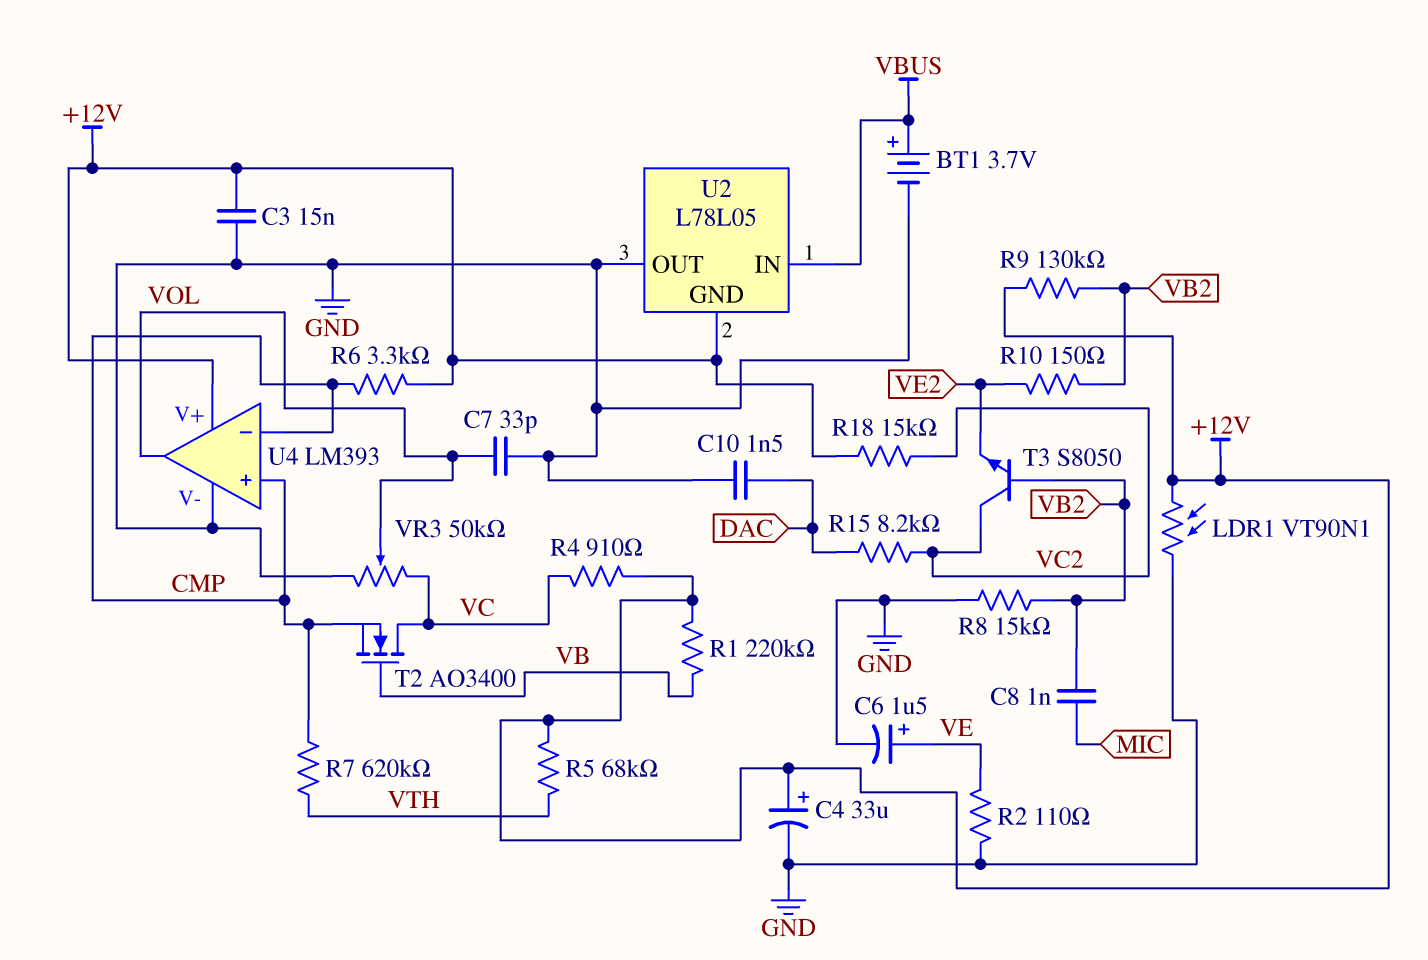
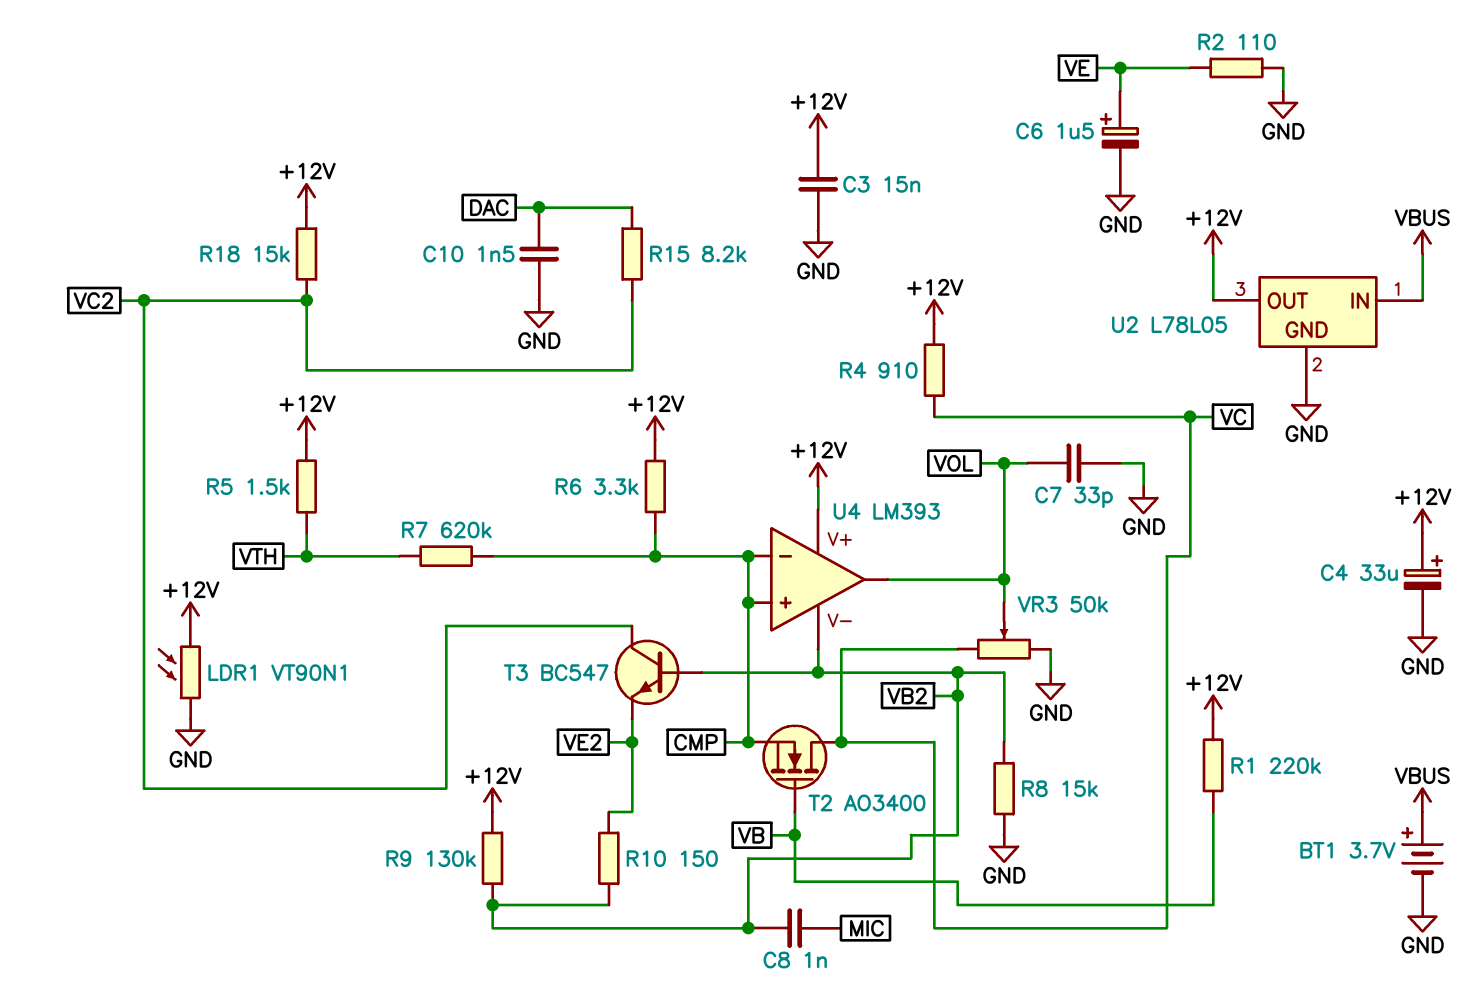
R5: 68k (+12V, VTH) -> 1.5k (+12V, VTH)
T3: NPN S8050 (B VB2, C VC2, E VE2) -> NPN BC547 (B VB2, C VC2, E VE2)
U2 pin GND: +12V -> GND
U2 pin OUT: GND -> +12V
U4 pin V-: GND -> VB2

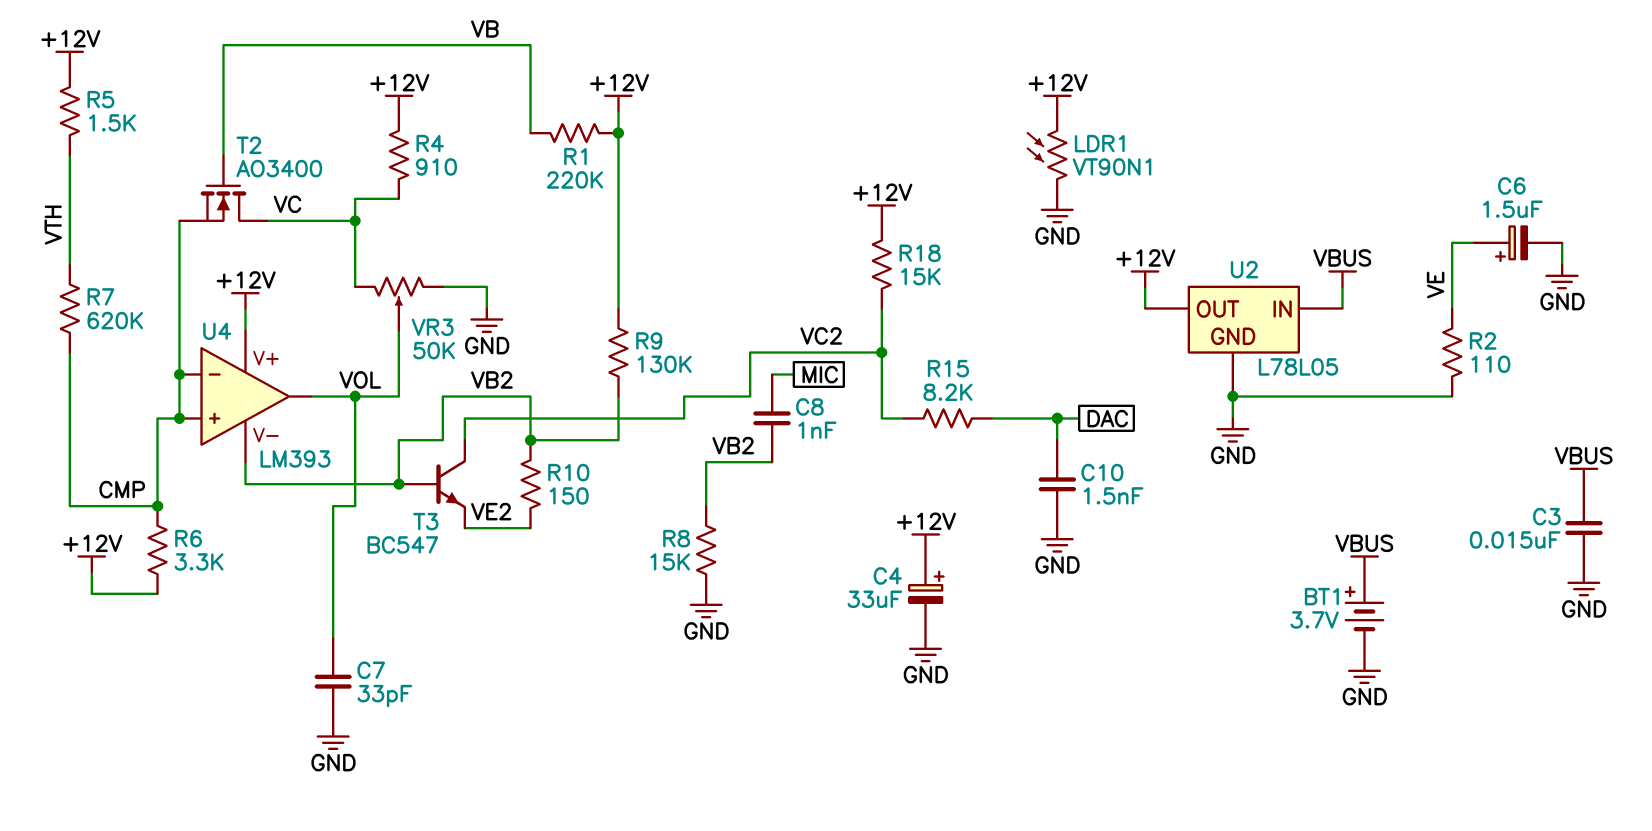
C3: 15nF (+12V, GND) -> 15nF (GND, VBUS)

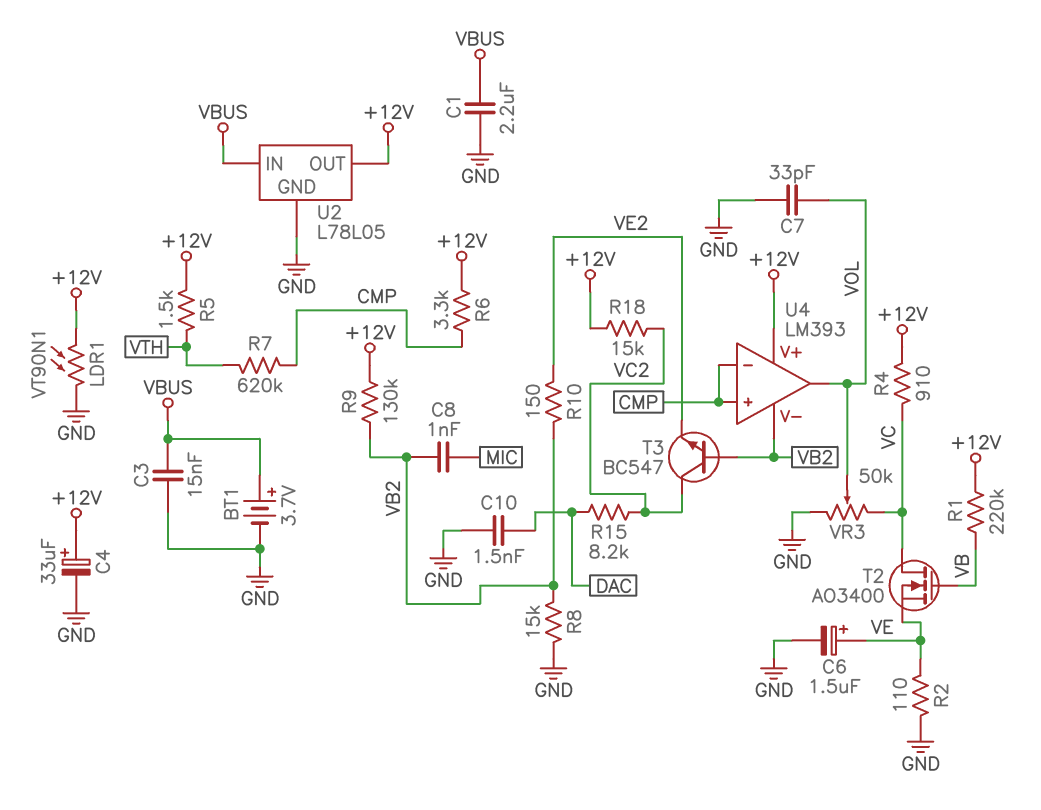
C1: none -> 2.2uF (GND, VBUS)
T2: NMOS AO3400 (G VB, D VC, S CMP) -> NMOS AO3400 (G VB, D VC, S VE)

